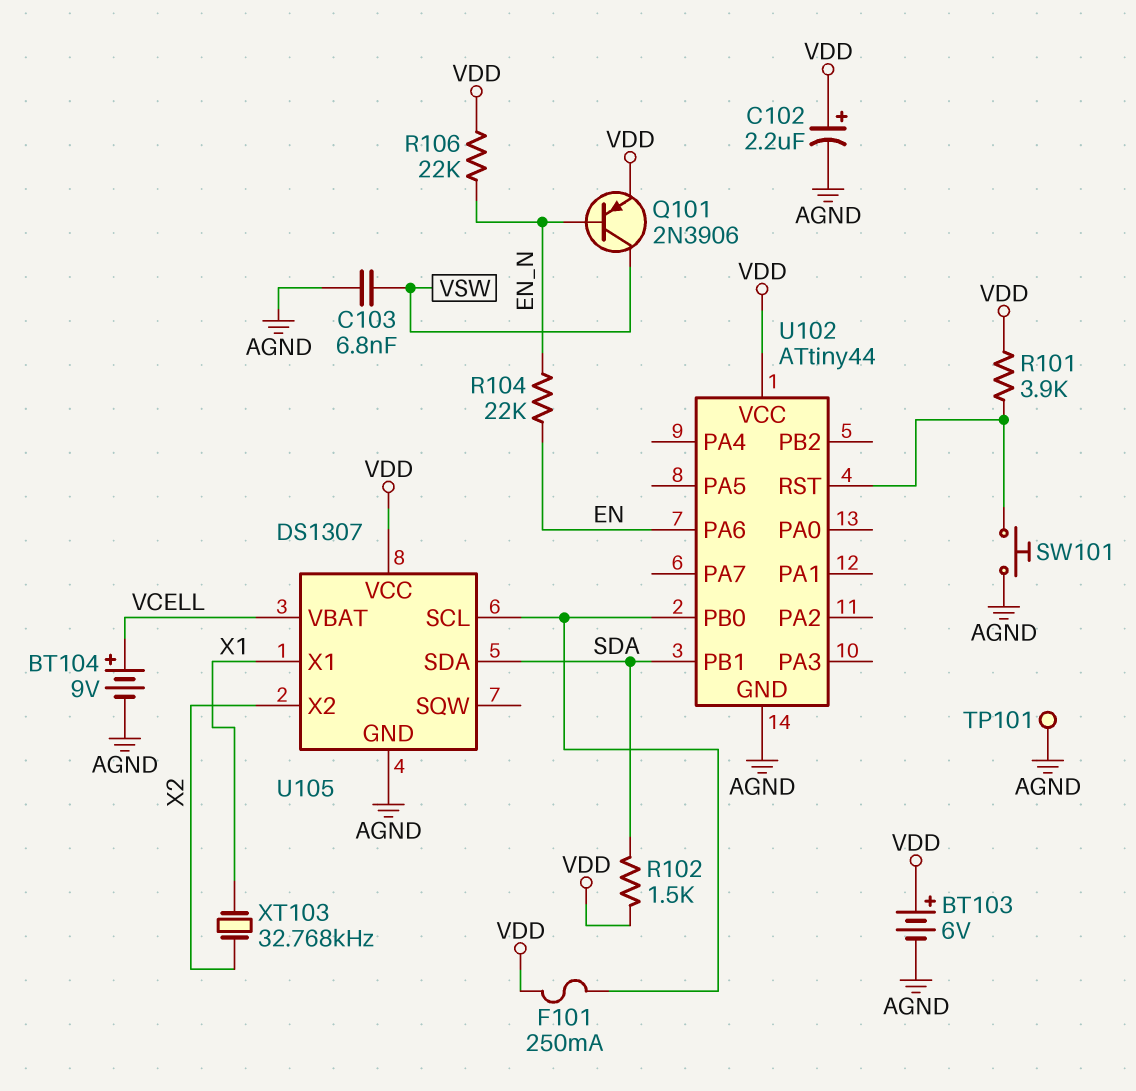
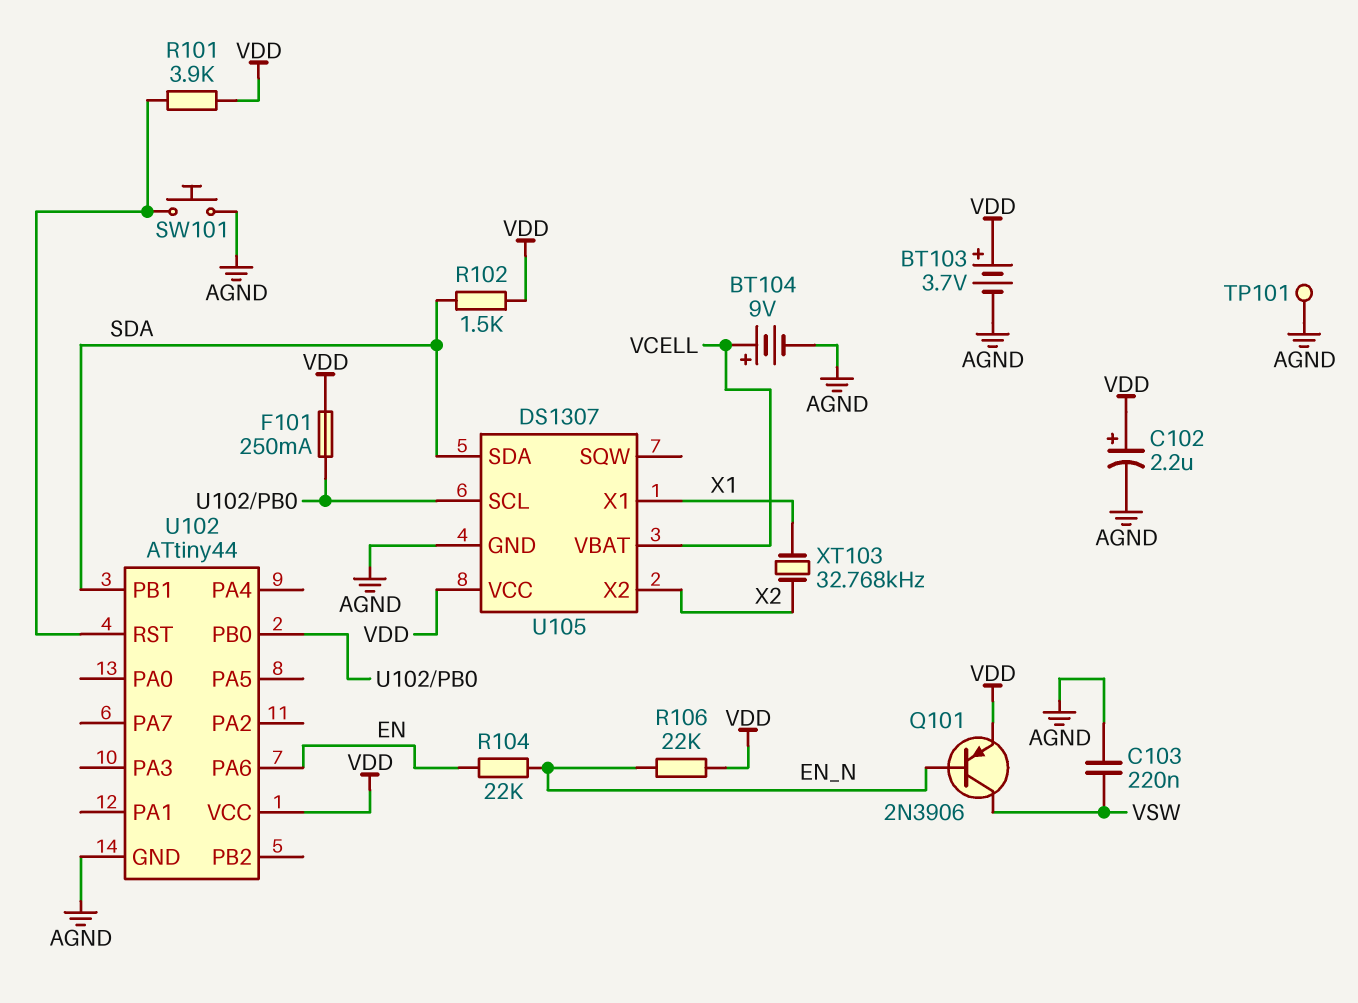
BT103: 6V (plus VDD, minus AGND) -> 3.7V (plus VDD, minus AGND)
C103: 6.8nF (AGND, VSW) -> 220nF (AGND, VSW)

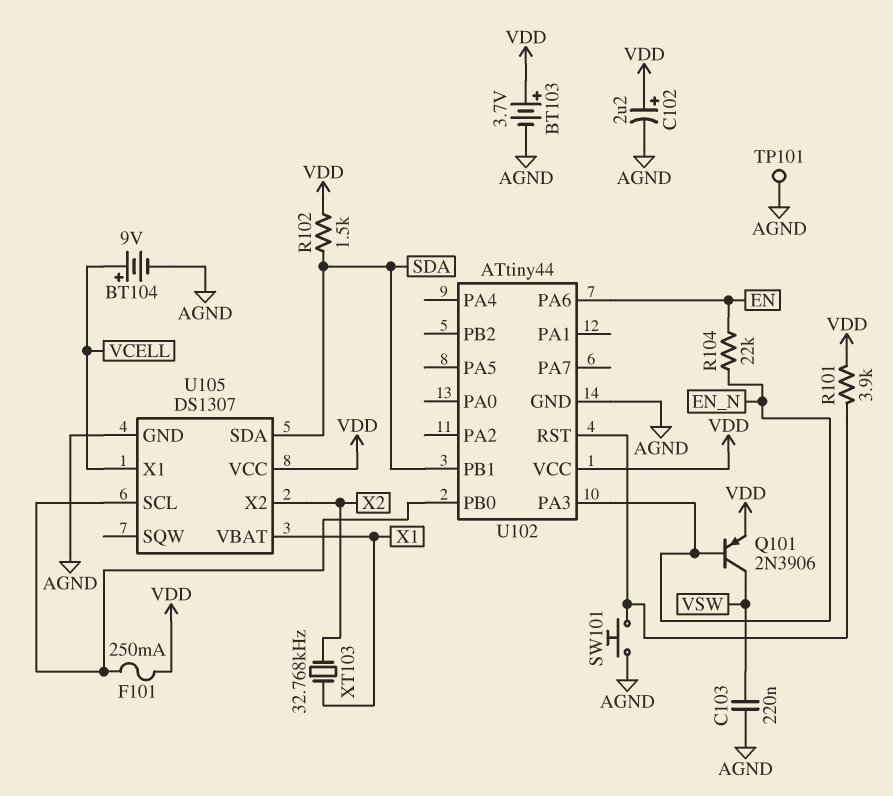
R106: 22k (EN_N, VDD) -> none
U102 pin PA3: none -> EN_N
U105 pin VBAT: VCELL -> X1
U105 pin X1: X1 -> VCELL

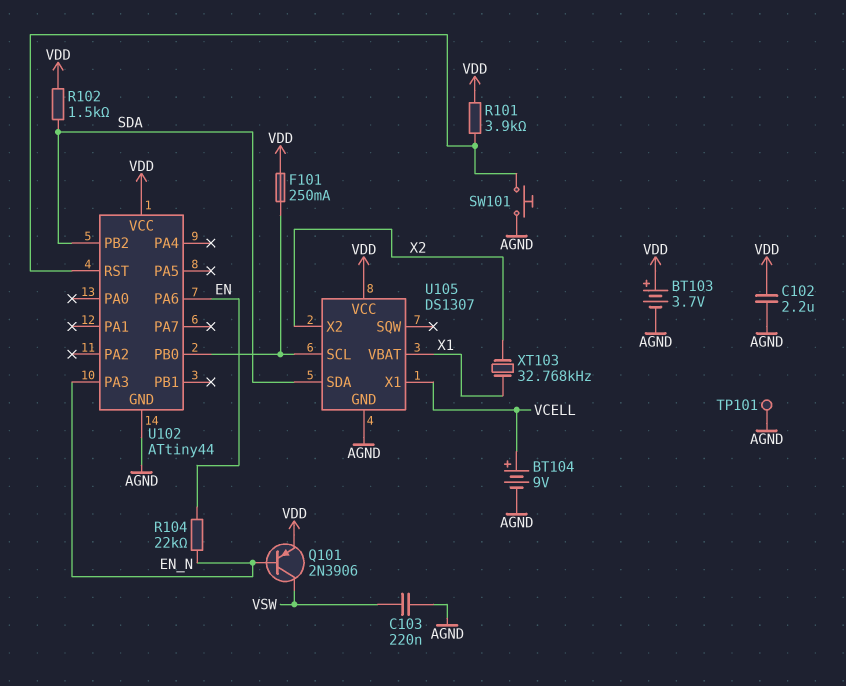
C102: 2.2uF (plus VDD, minus AGND) -> 2.2uF (AGND, VDD)
U102 pin PB1: SDA -> none
U102 pin PB2: none -> SDA

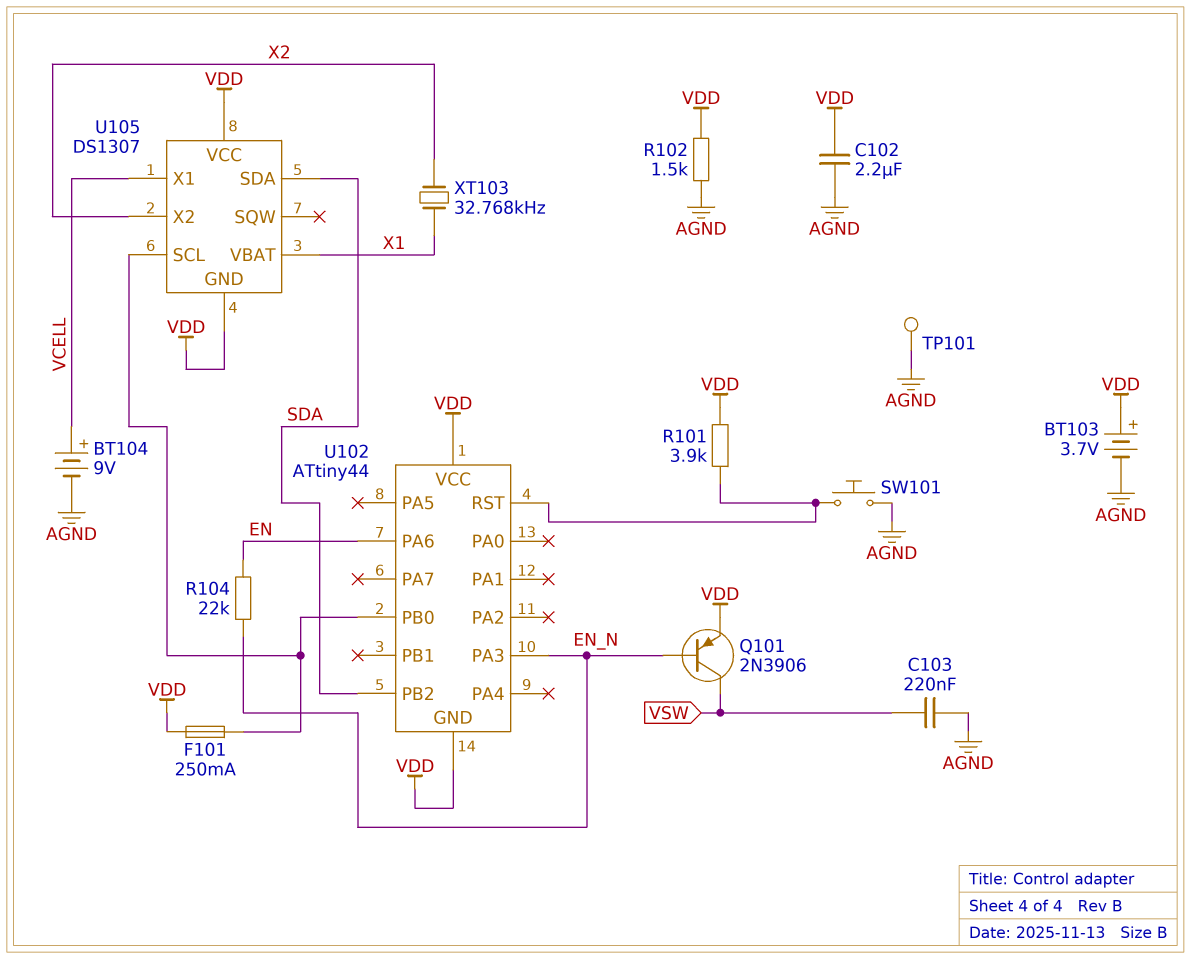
R102: 1.5k (SDA, VDD) -> 1.5k (AGND, VDD)
U102 pin GND: AGND -> VDD
U105 pin GND: AGND -> VDD

